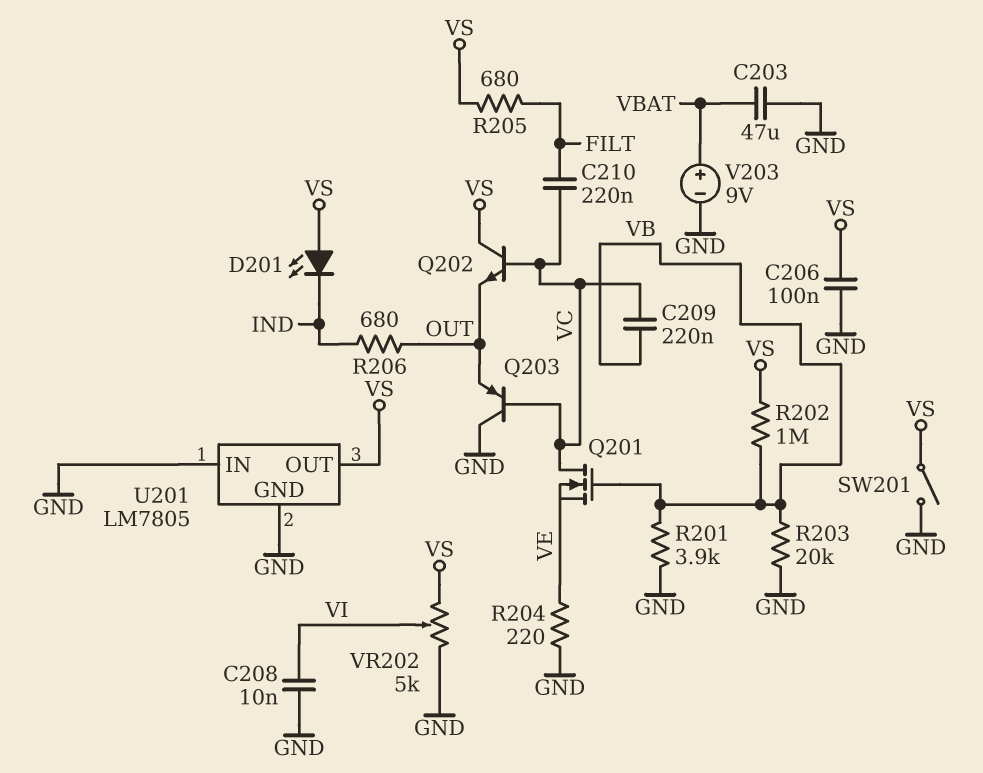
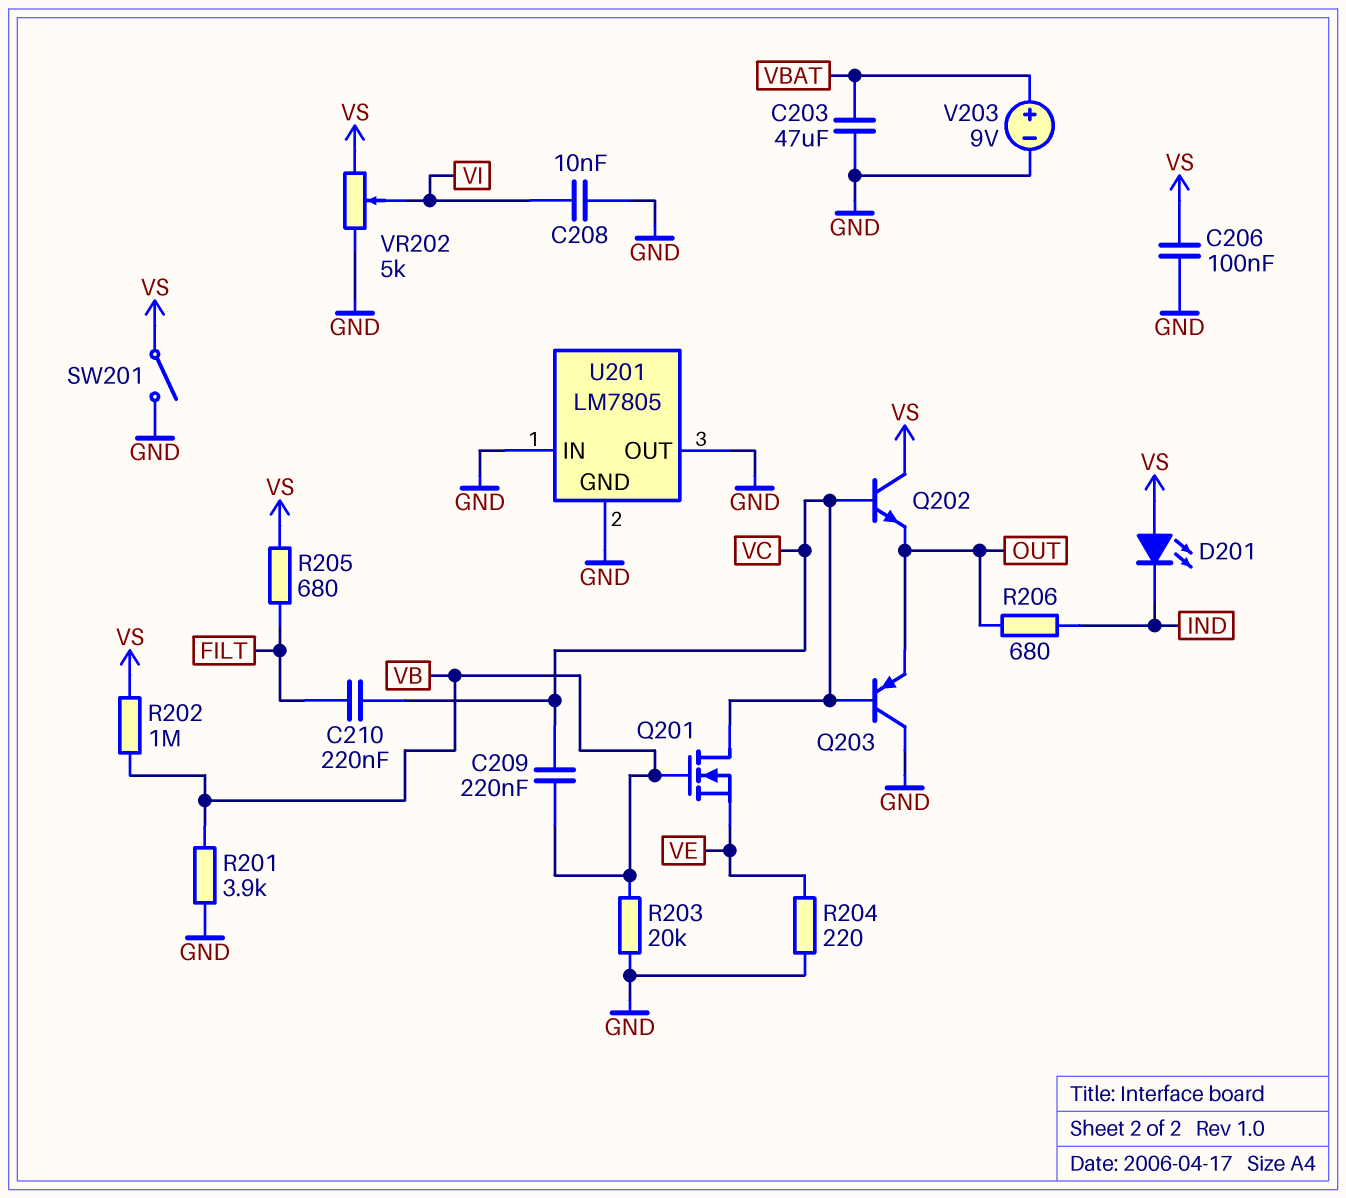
U201 pin OUT: VS -> GND

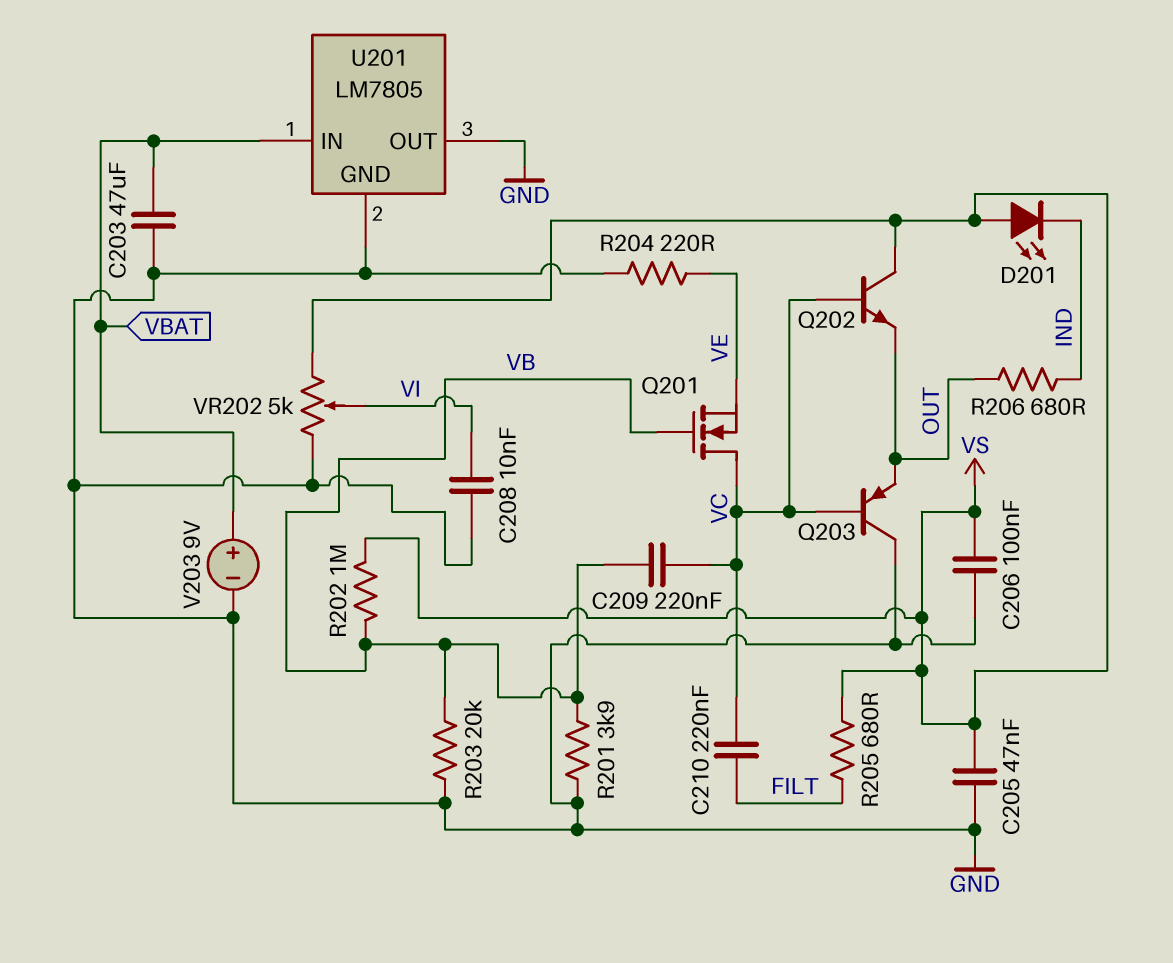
C205: none -> 47nF (GND, VS)
SW201: switch (GND, VS) -> none
U201 pin IN: GND -> VBAT

